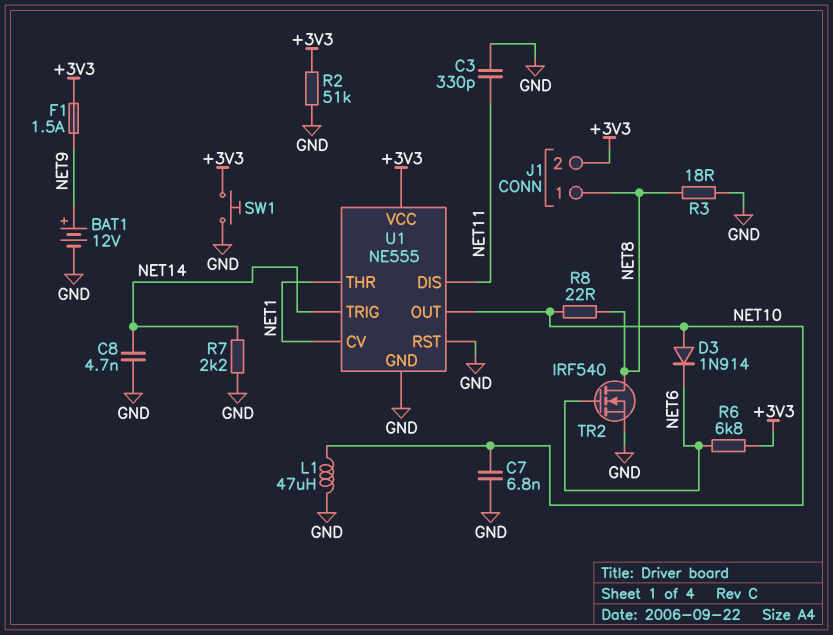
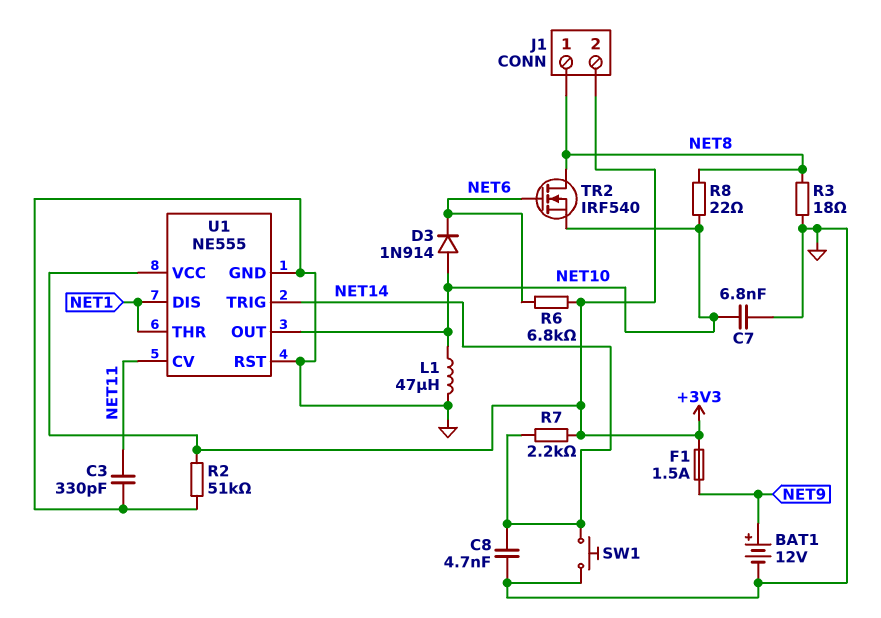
R7: 2.2k (GND, NET14) -> 2.2k (+3V3, NET14)
SW1: button (+3V3, GND) -> button (GND, NET14)
TR2: NMOS IRF540 (G NET6, D NET8, S GND) -> NMOS IRF540 (G NET6, D NET8, S NET10)
U1 pin CV: NET1 -> NET11
U1 pin DIS: NET11 -> NET1

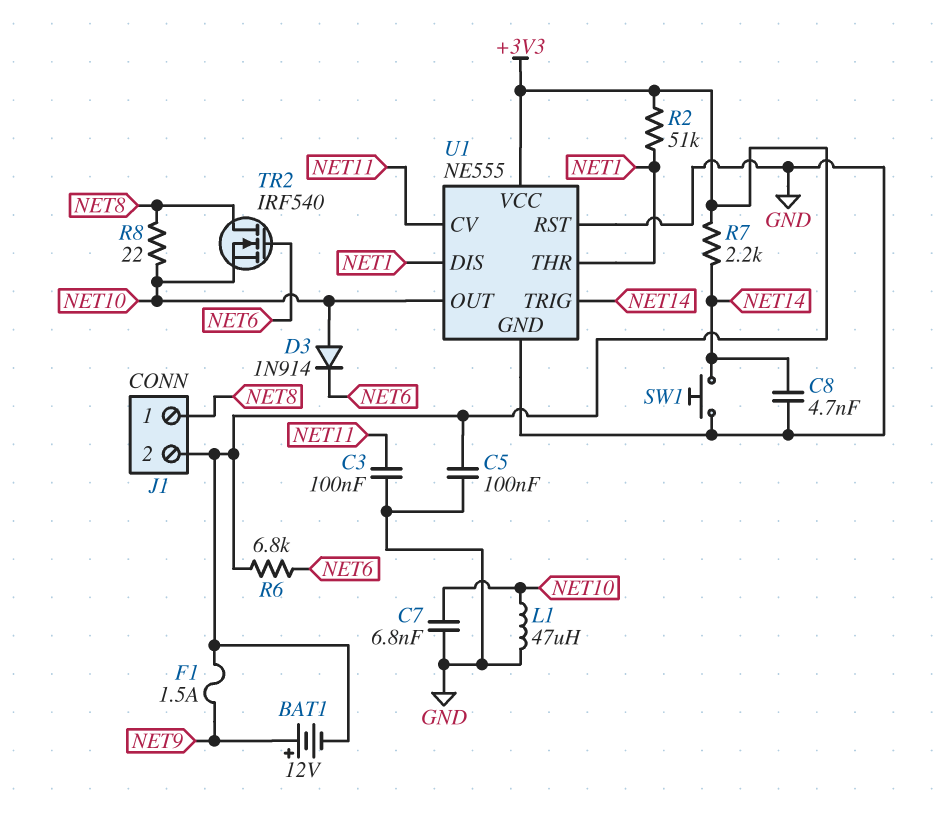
BAT1: 12V (plus NET9, minus GND) -> 12V (plus NET9, minus +3V3)
C3: 330pF (GND, NET11) -> 100nF (GND, NET11)
C5: none -> 100nF (+3V3, GND)
R2: 51k (+3V3, GND) -> 51k (+3V3, NET1)
R3: 18 (GND, NET8) -> none

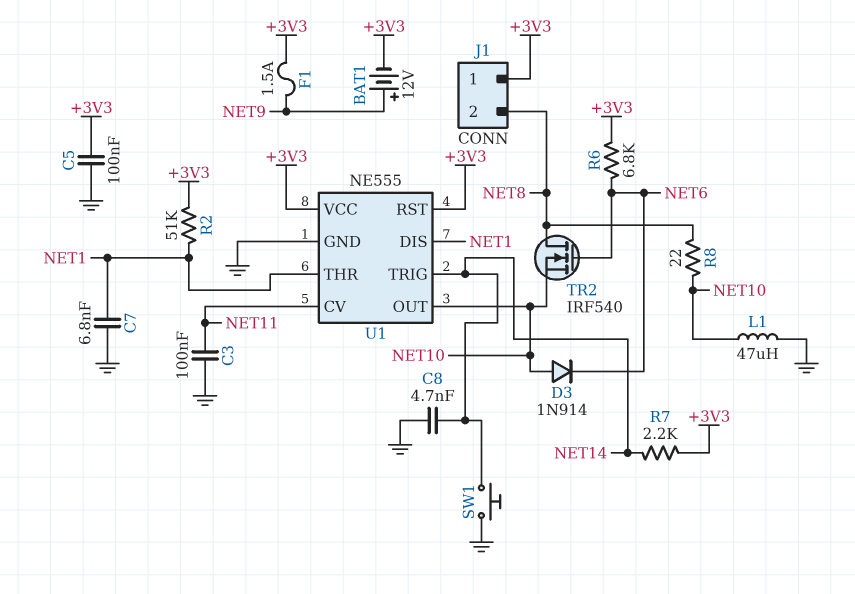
C7: 6.8nF (GND, NET10) -> 6.8nF (GND, NET1)
J1 pin 1: NET8 -> +3V3
J1 pin 2: +3V3 -> NET8
U1 pin RST: GND -> +3V3

